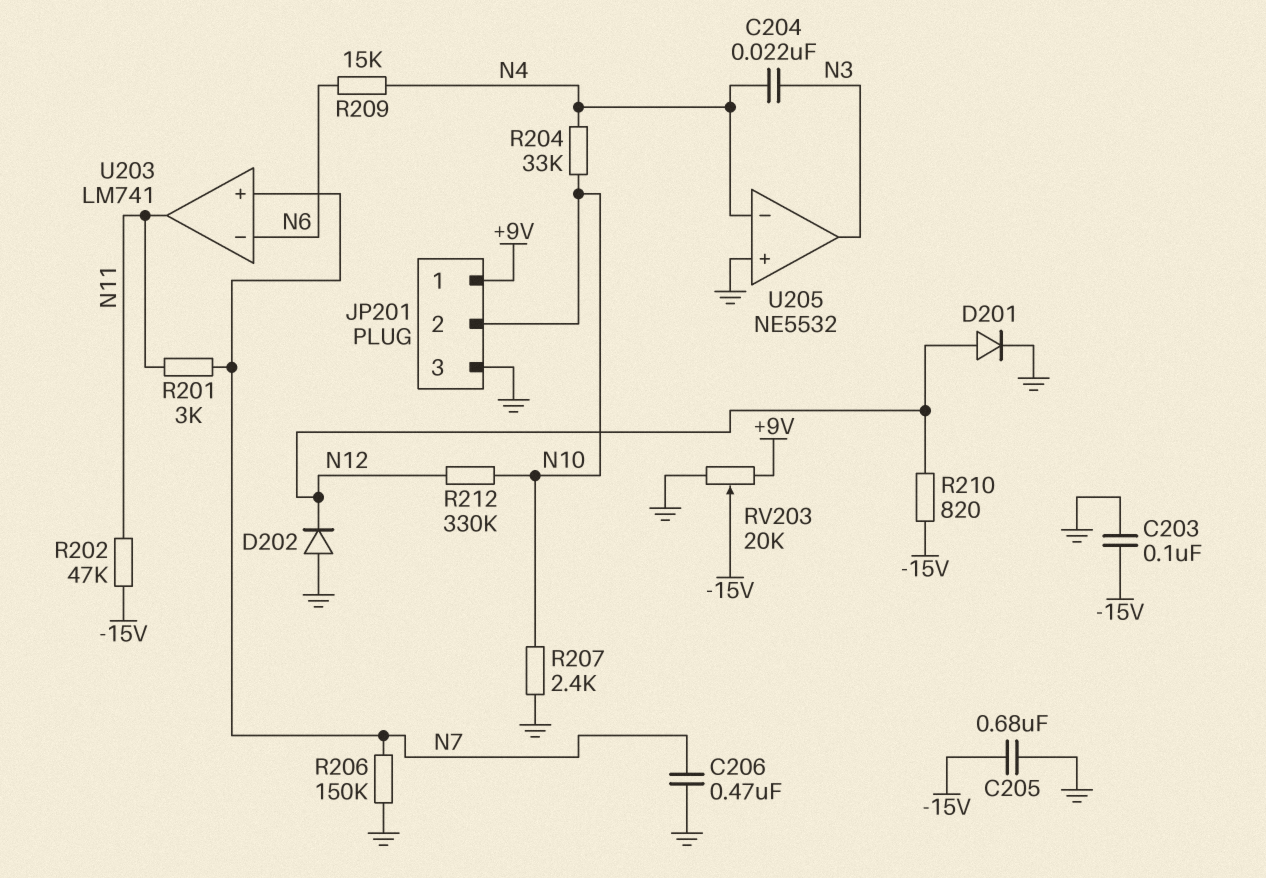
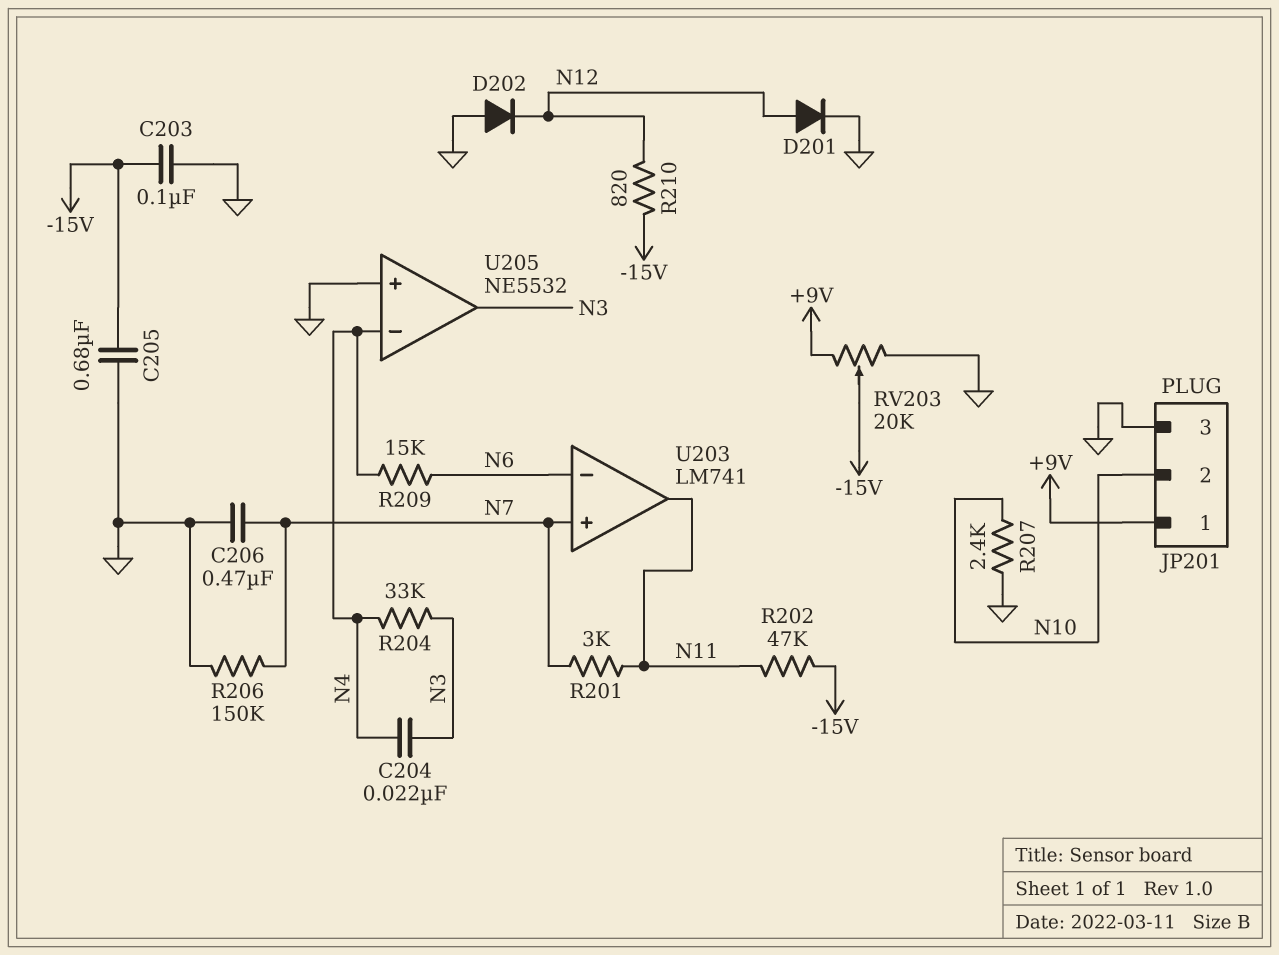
R204: 33k (N4, N10) -> 33k (N3, N4)
R212: 330k (N10, N12) -> none

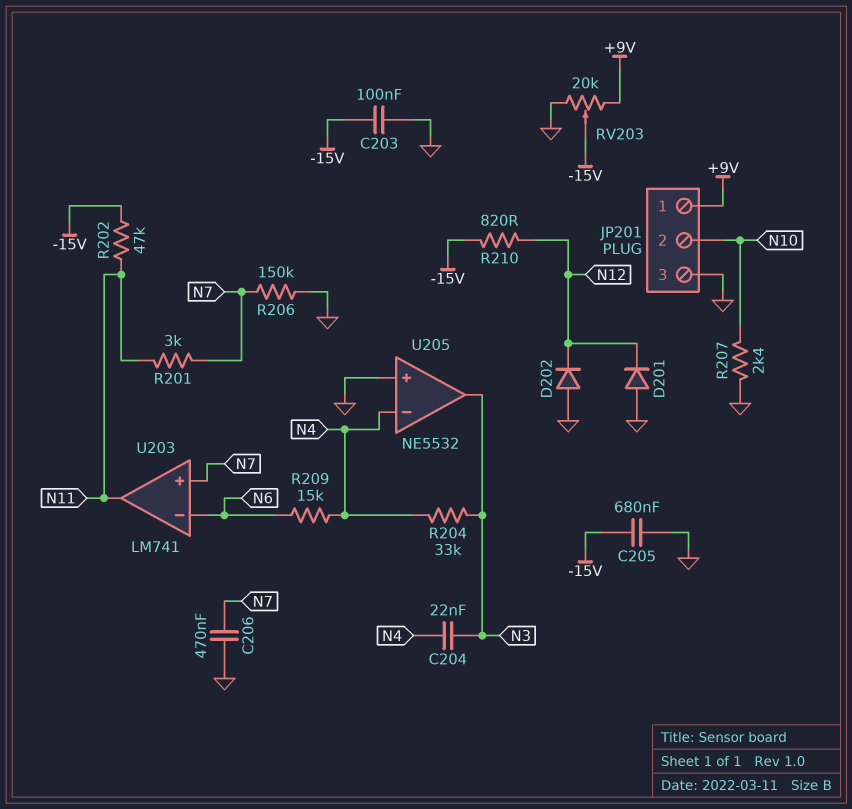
D201: diode (A N12, K GND) -> diode (A GND, K N12)

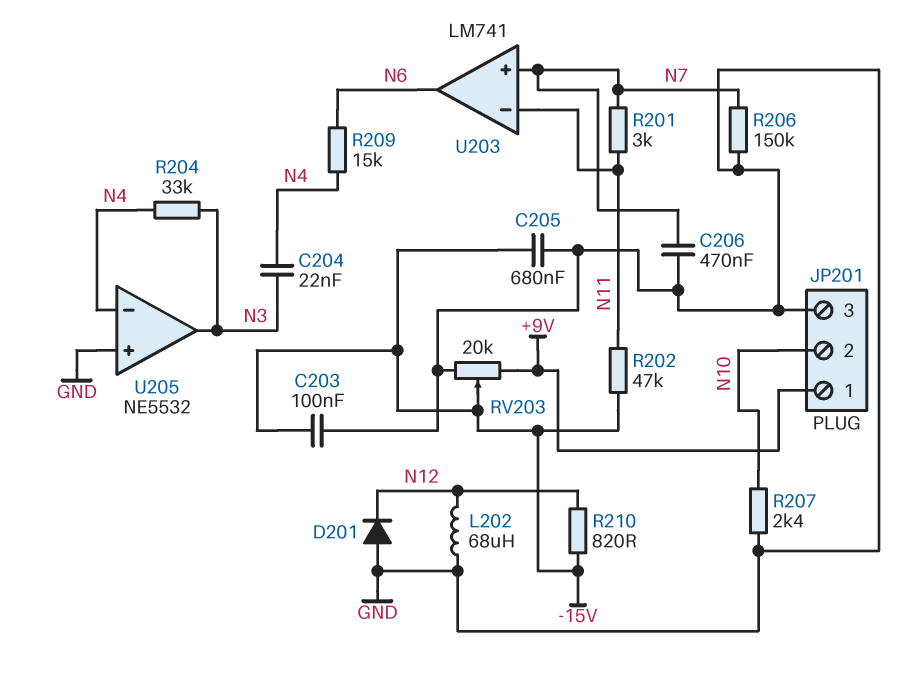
D202: diode (A GND, K N12) -> none
L202: none -> 68uH (GND, N12)
U203 pin in-: N6 -> N11
U203 pin out: N11 -> N6

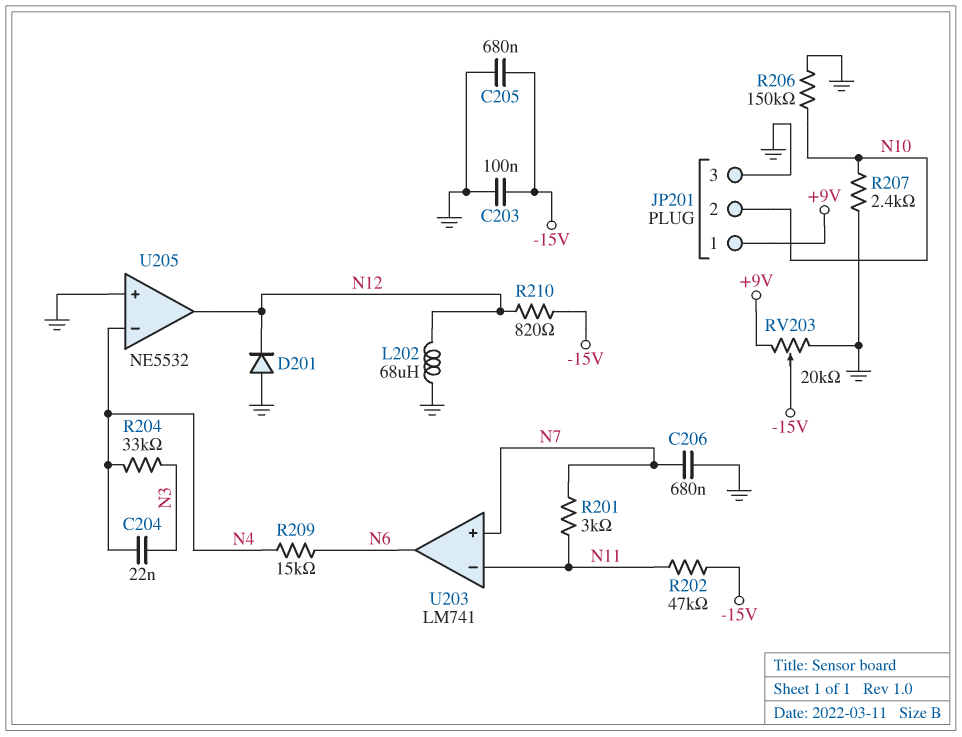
C206: 470nF (GND, N7) -> 680nF (GND, N7)
R206: 150k (GND, N7) -> 150k (GND, N10)
U205 pin out: N3 -> N12

